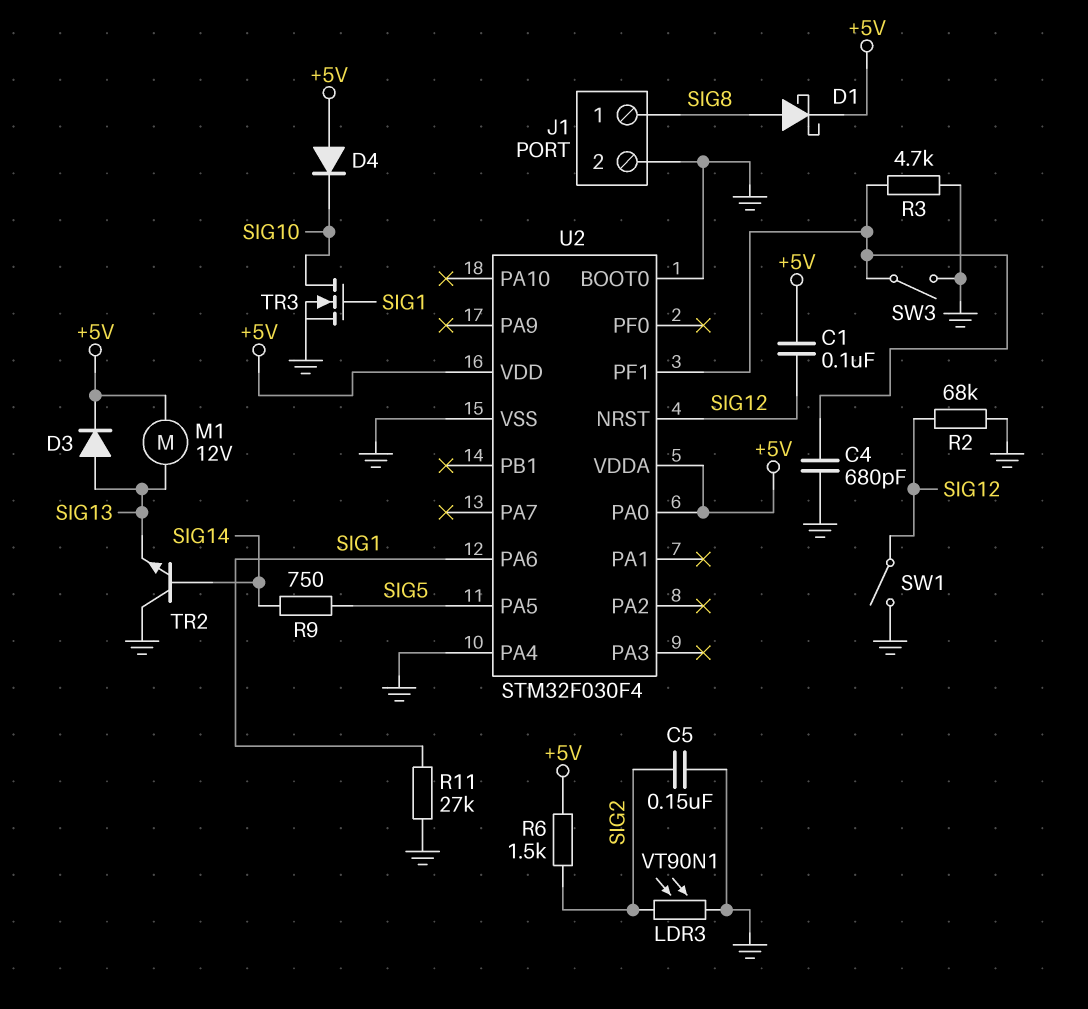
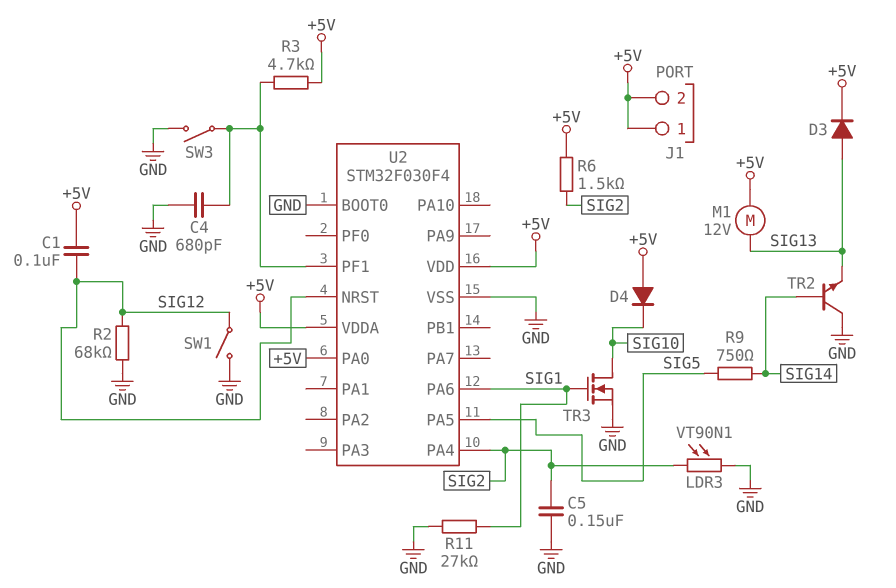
D1: schottky (A SIG8, K +5V) -> none
J1 pin 1: SIG8 -> +5V
J1 pin 2: GND -> +5V
R3: 4.7k (GND, U2/PF1) -> 4.7k (+5V, U2/PF1)
U2 pin PA4: GND -> SIG2

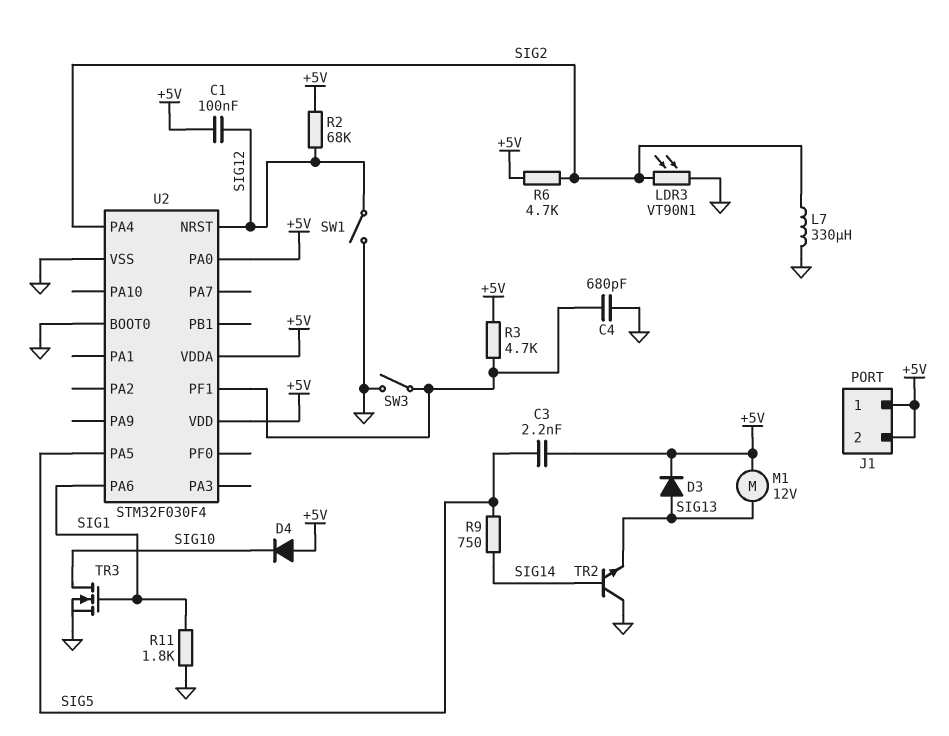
C3: none -> 2.2nF (+5V, SIG5)
C5: 150nF (GND, SIG2) -> none
L7: none -> 330uH (GND, SIG2)
R2: 68k (GND, SIG12) -> 68k (+5V, SIG12)
R6: 1.5k (+5V, SIG2) -> 4.7k (+5V, SIG2)
R11: 27k (GND, SIG1) -> 1.8k (GND, SIG1)

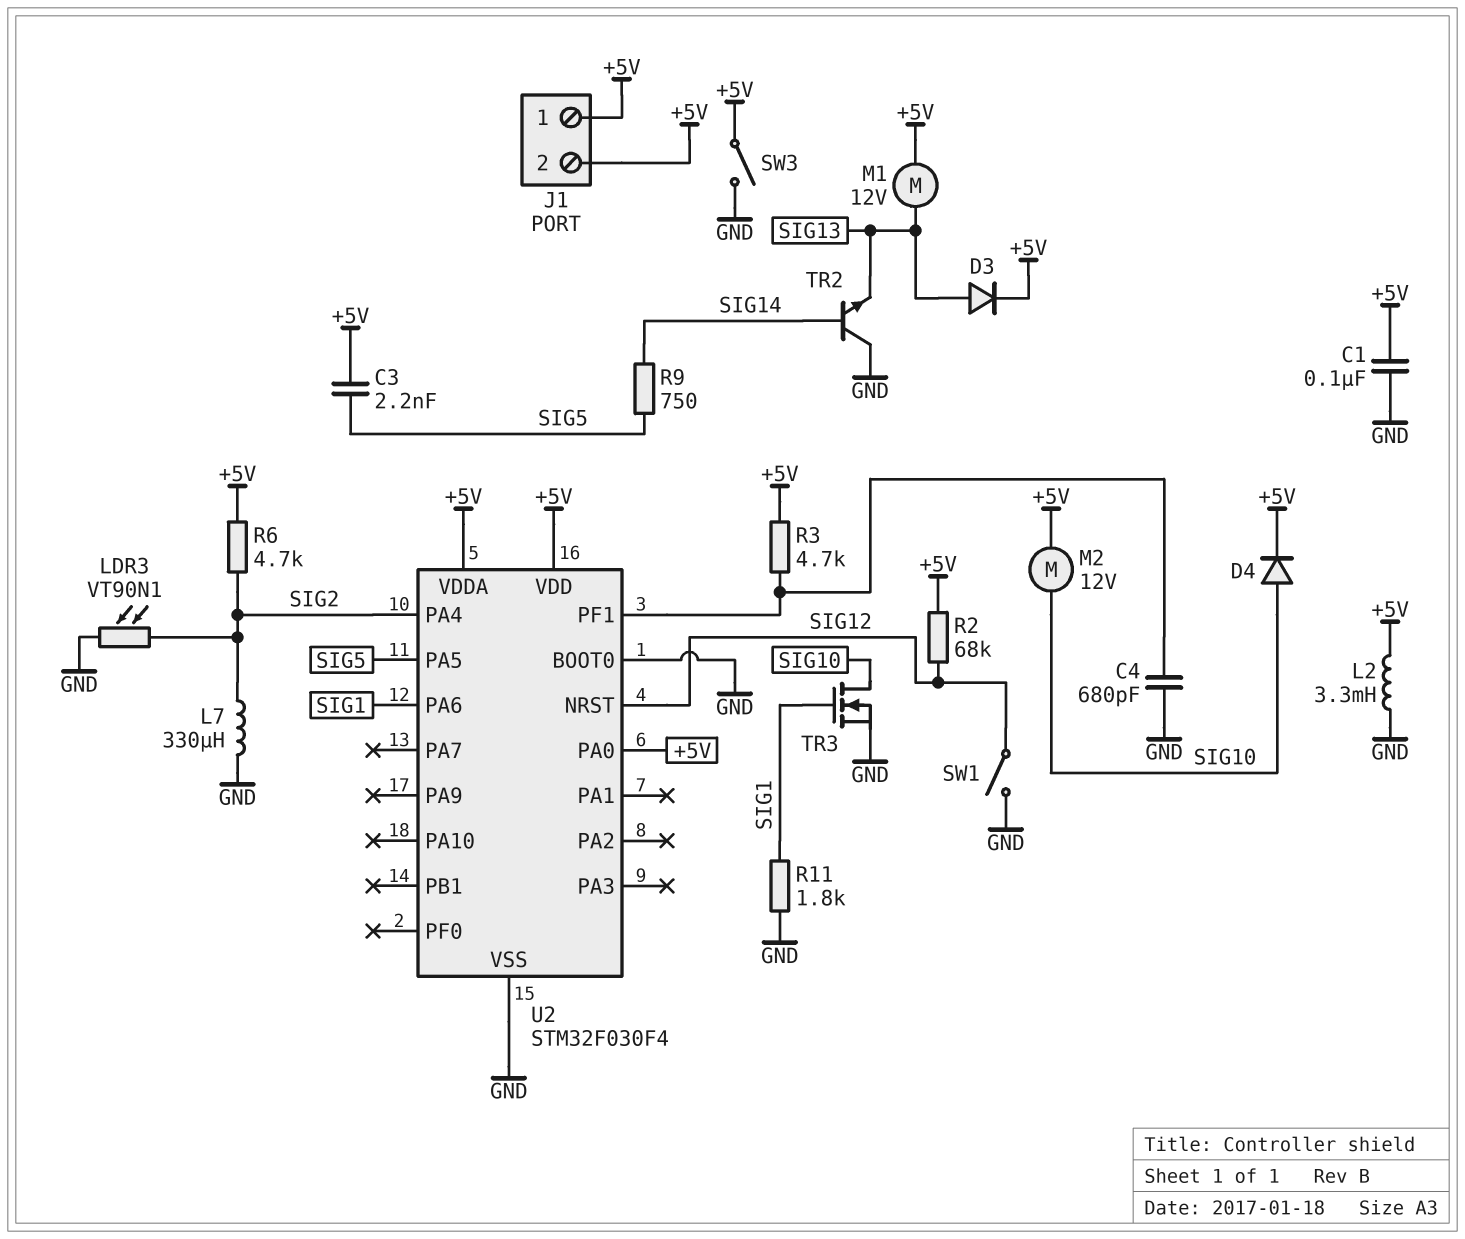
C1: 100nF (+5V, SIG12) -> 100nF (+5V, GND)
D4: diode (A +5V, K SIG10) -> diode (A SIG10, K +5V)
L2: none -> 3.3mH (+5V, GND)
M2: none -> motor 12V (+5V, SIG10)
SW3: switch (GND, U2/PF1) -> switch (+5V, GND)

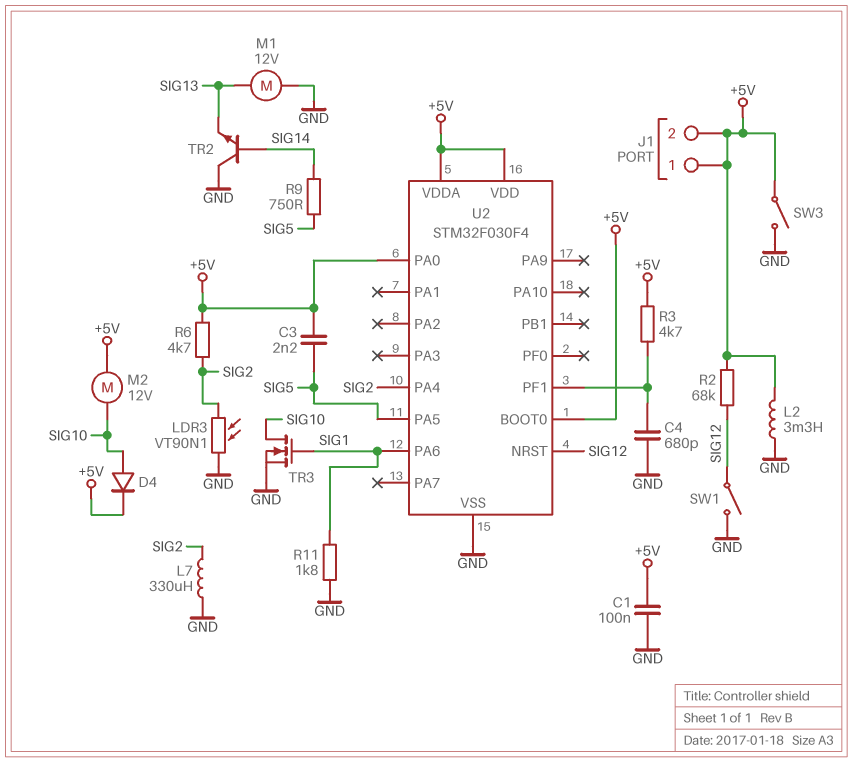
D3: diode (A SIG13, K +5V) -> none
M1: motor 12V (+5V, SIG13) -> motor 12V (GND, SIG13)
U2 pin BOOT0: GND -> +5V

